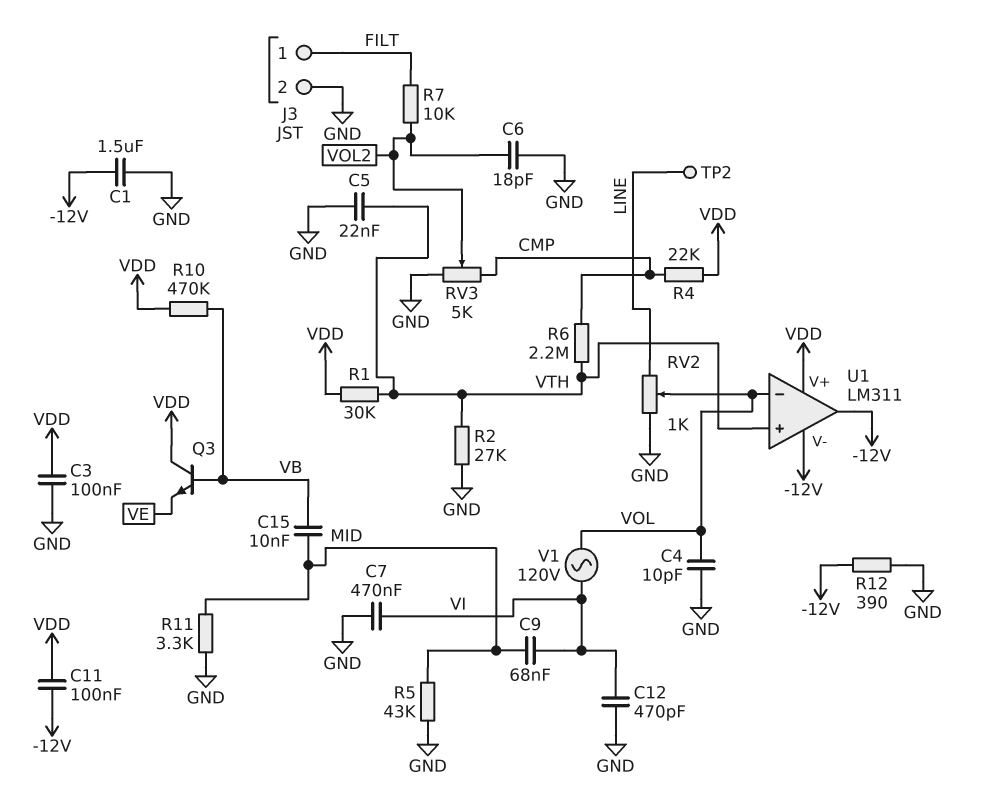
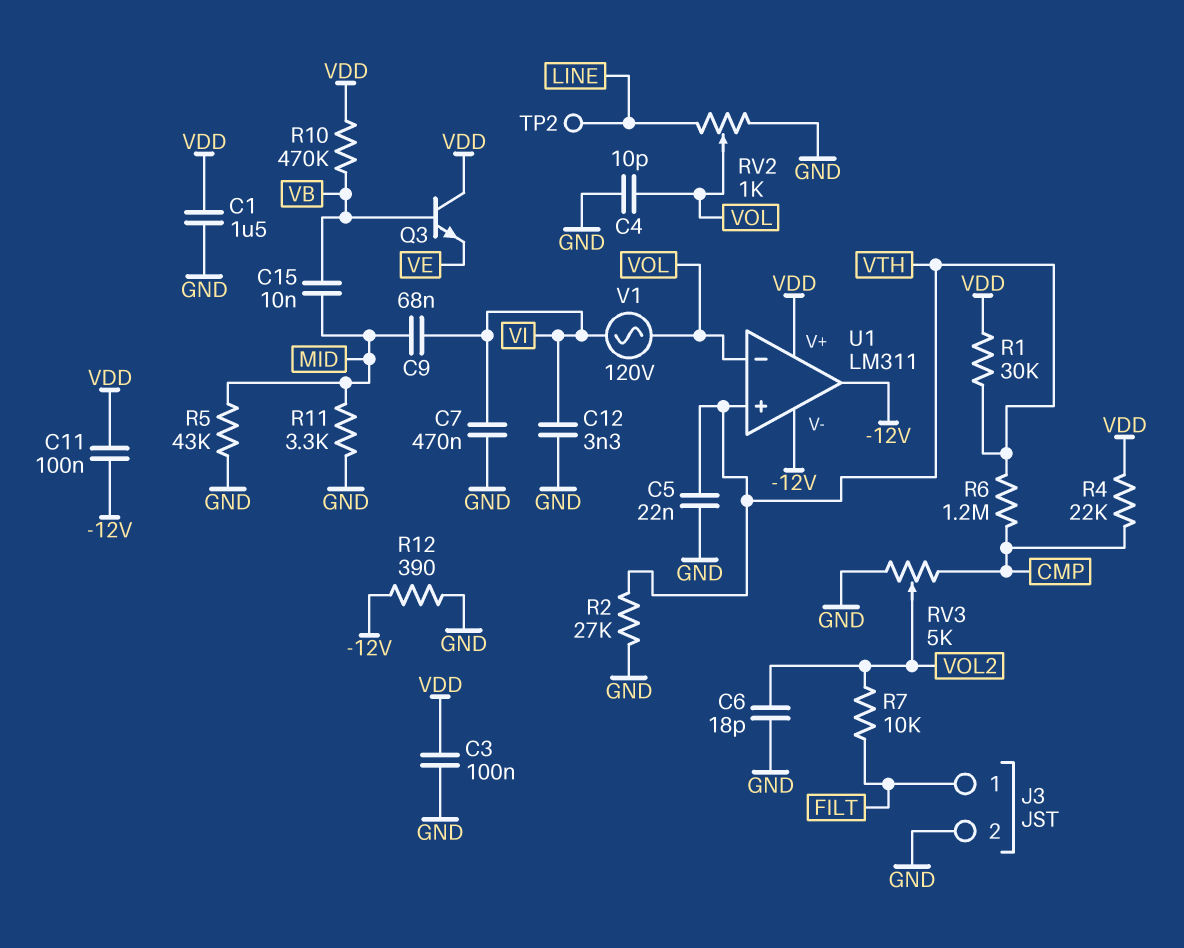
C1: 1.5uF (-12V, GND) -> 1.5uF (GND, VDD)
C12: 470pF (GND, VI) -> 3.3nF (GND, VI)
R6: 2.2M (CMP, VTH) -> 1.2M (CMP, VTH)

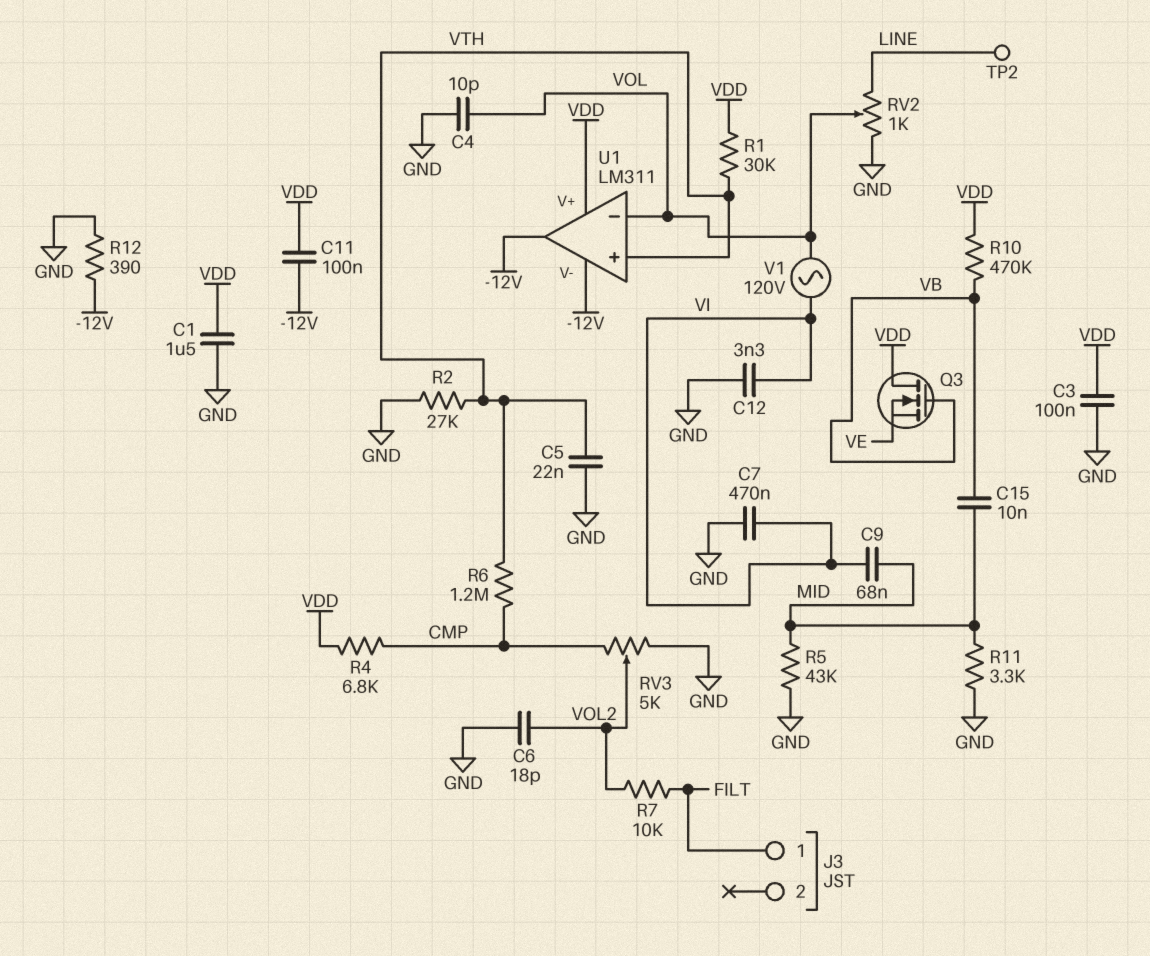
J3 pin 2: GND -> none
Q3: NPN (B VB, C VDD, E VE) -> NMOS (G VB, D VDD, S VE)
R4: 22k (CMP, VDD) -> 6.8k (CMP, VDD)

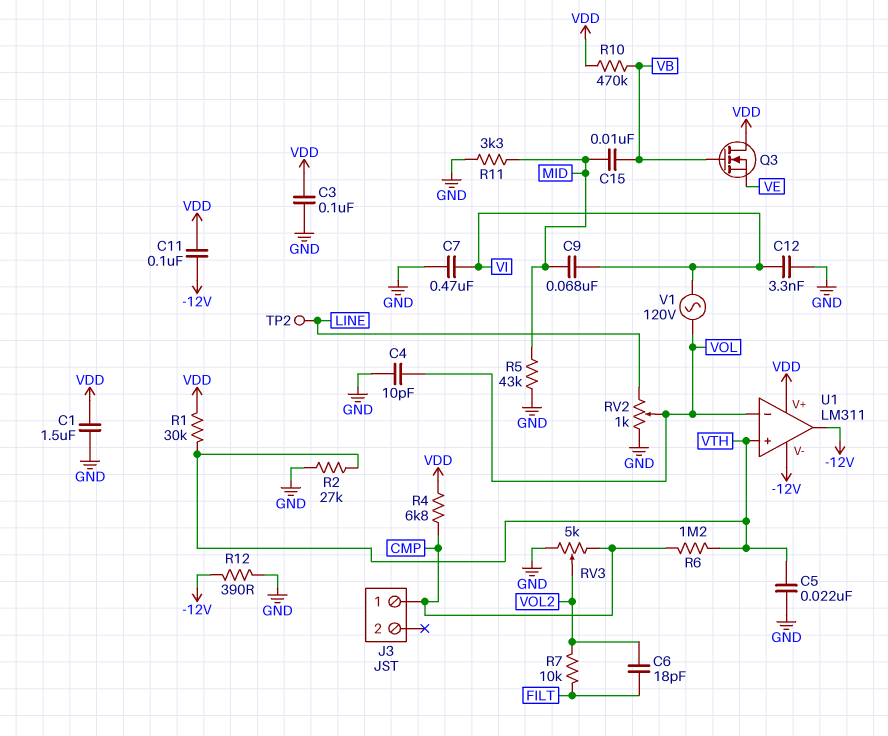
C6: 18pF (GND, VOL2) -> 18pF (FILT, VOL2)
J3 pin 1: FILT -> CMP

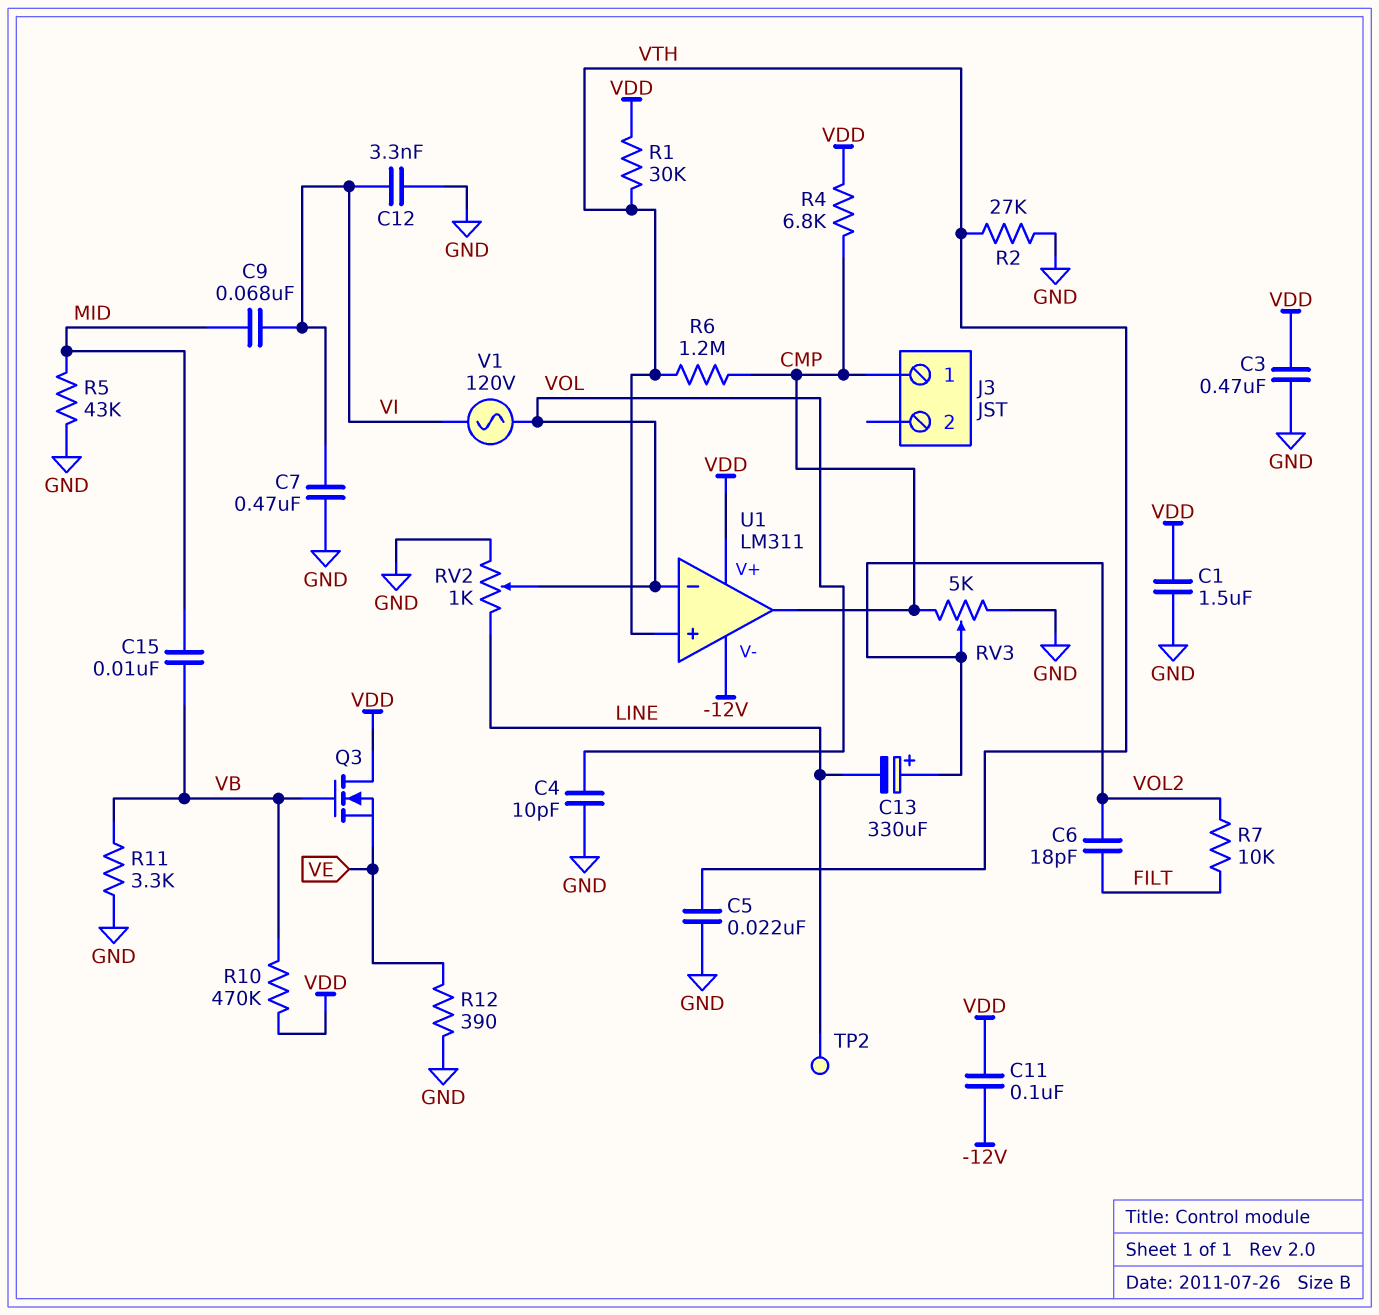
C3: 100nF (GND, VDD) -> 470nF (GND, VDD)
C13: none -> 330uF (plus VOL2, minus LINE)
R11: 3.3k (GND, MID) -> 3.3k (GND, VB)
R12: 390 (-12V, GND) -> 390 (GND, VE)
U1 pin out: -12V -> CMP

